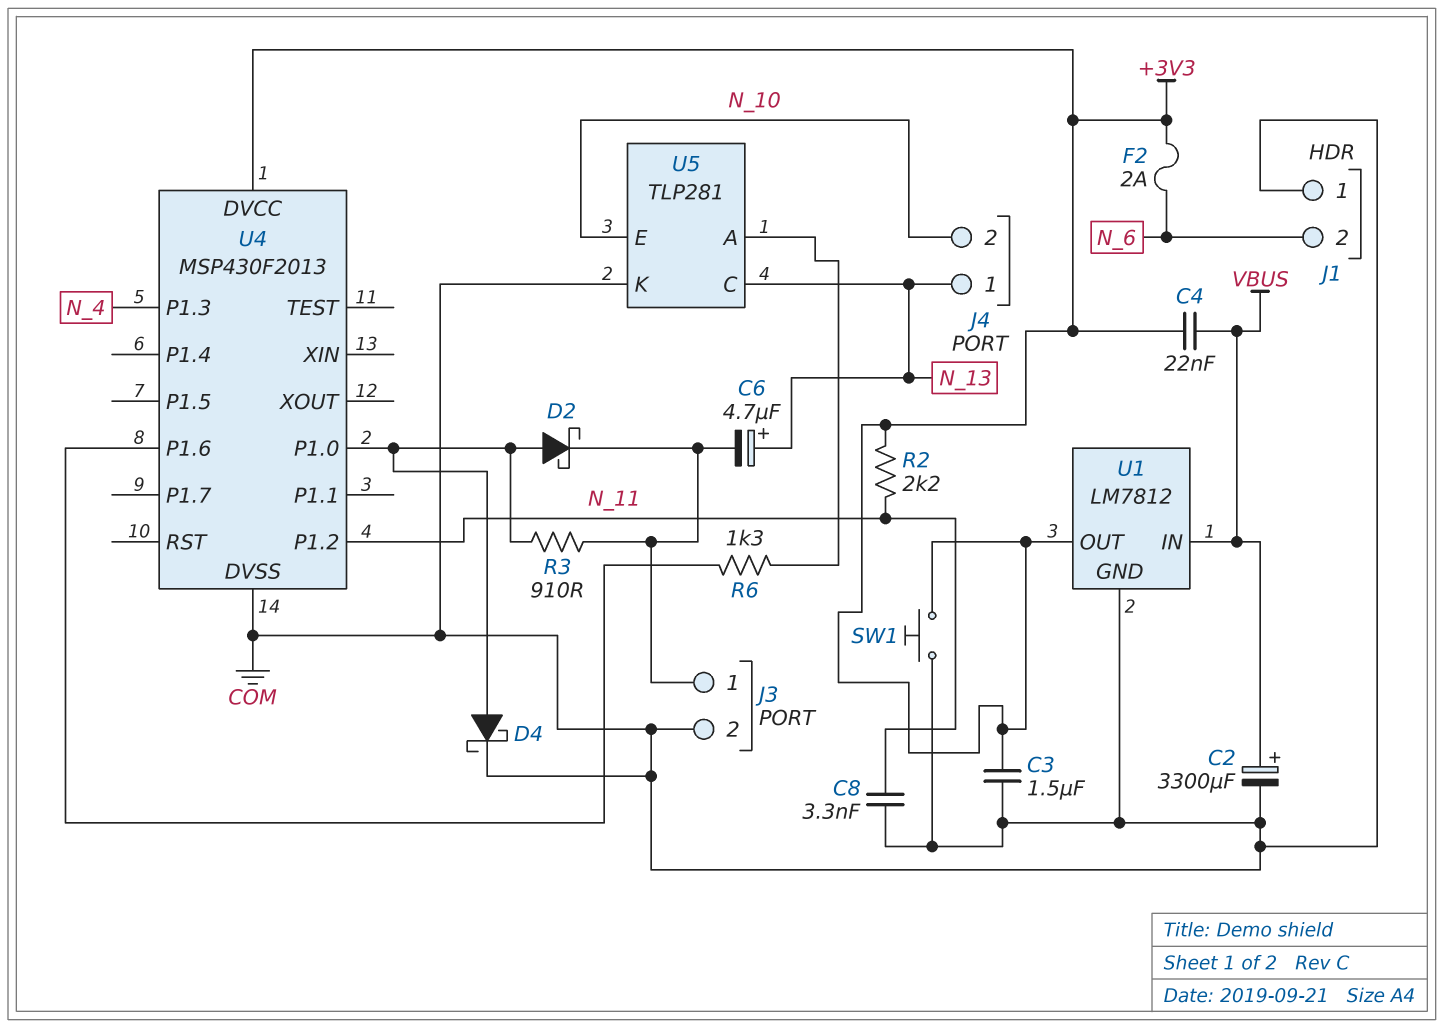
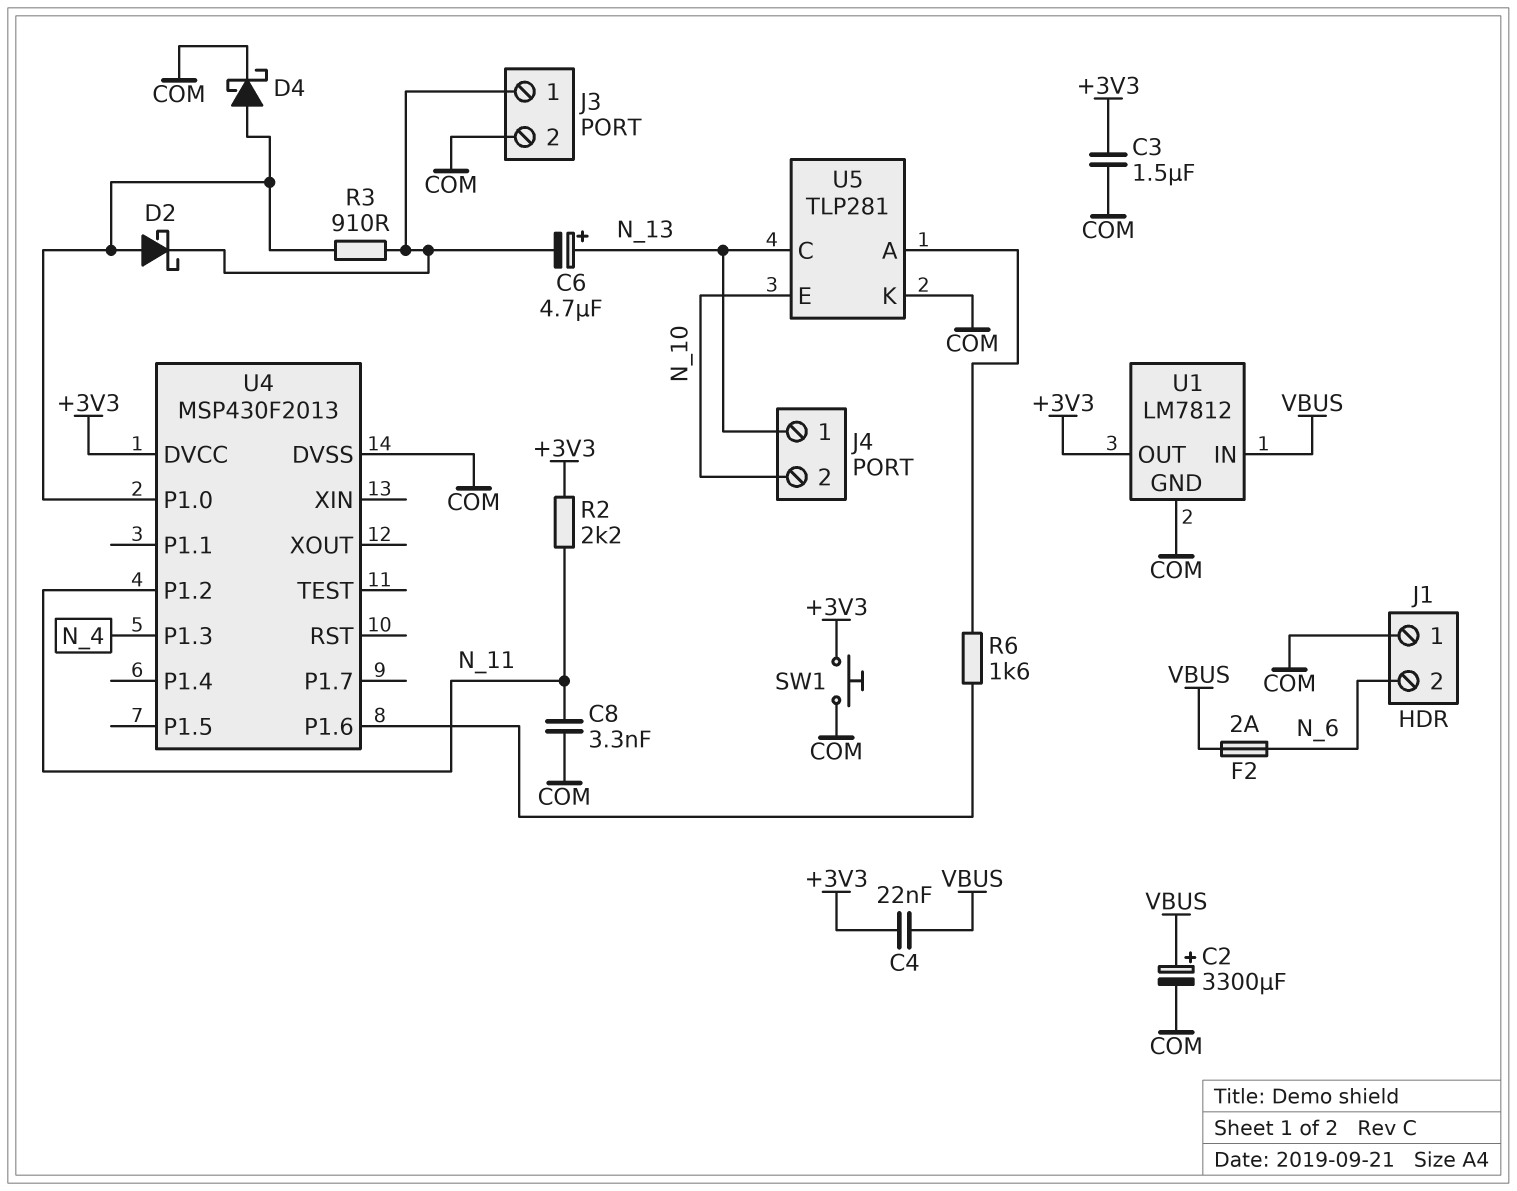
F2: 2A (+3V3, N_6) -> 2A (N_6, VBUS)
R6: 1.3k (U4/P1.6, U5/A) -> 1.6k (U4/P1.6, U5/A)

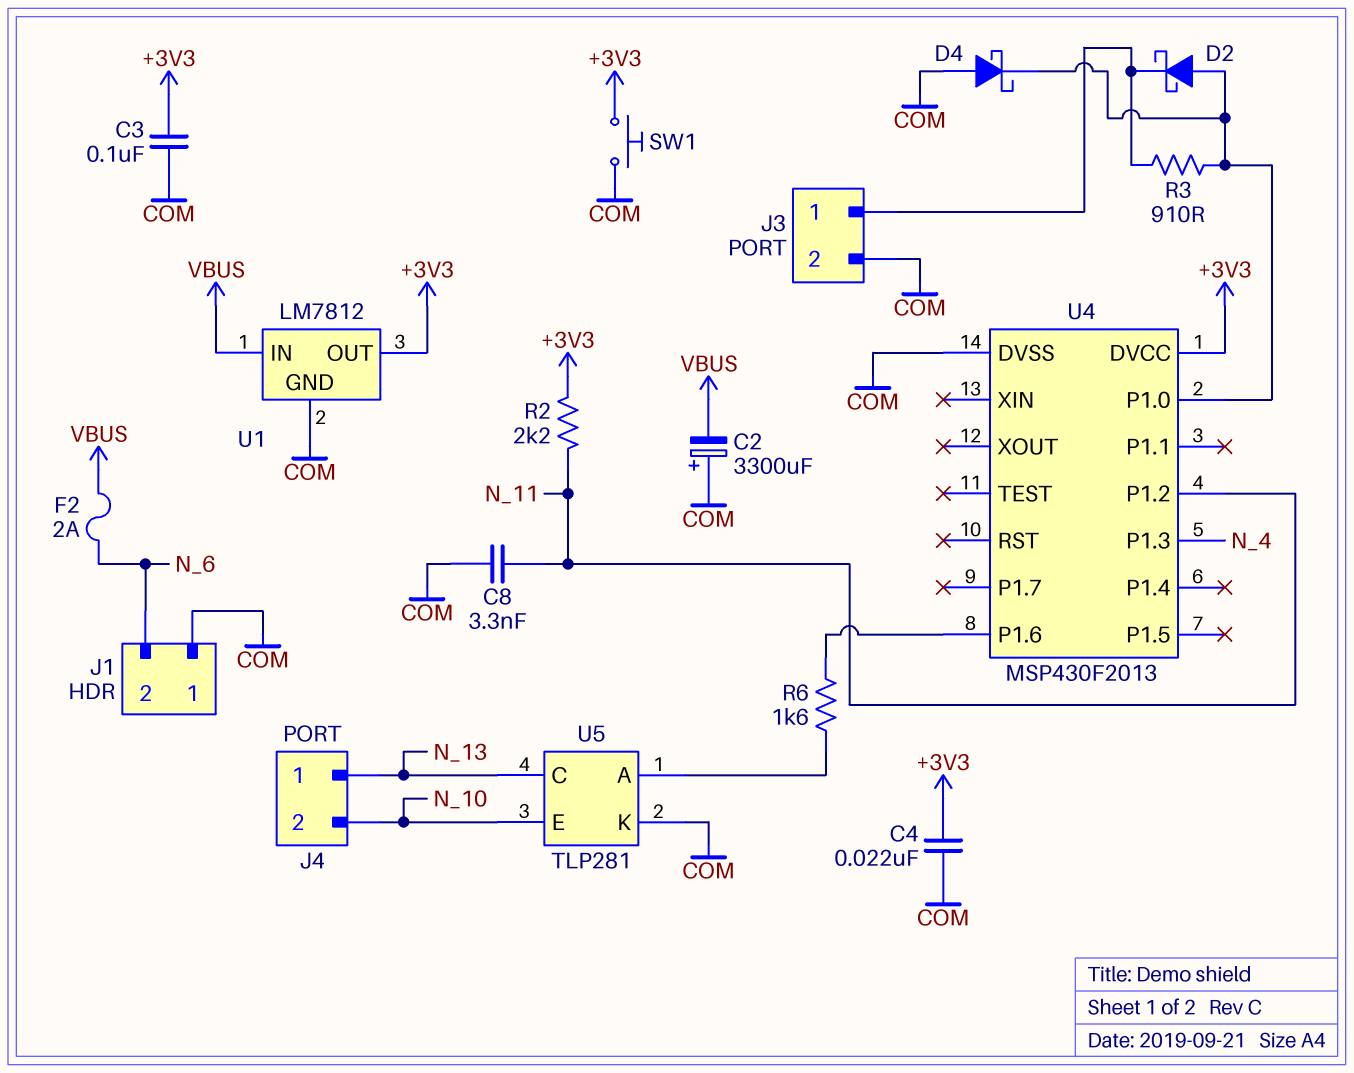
C2: 3300uF (plus VBUS, minus COM) -> 3300uF (plus COM, minus VBUS)
C3: 1.5uF (+3V3, COM) -> 100nF (+3V3, COM)
C4: 22nF (+3V3, VBUS) -> 22nF (+3V3, COM)
C6: 4.7uF (plus N_13, minus J3/1) -> none
D4: schottky (A U4/P1.0, K COM) -> schottky (A COM, K U4/P1.0)

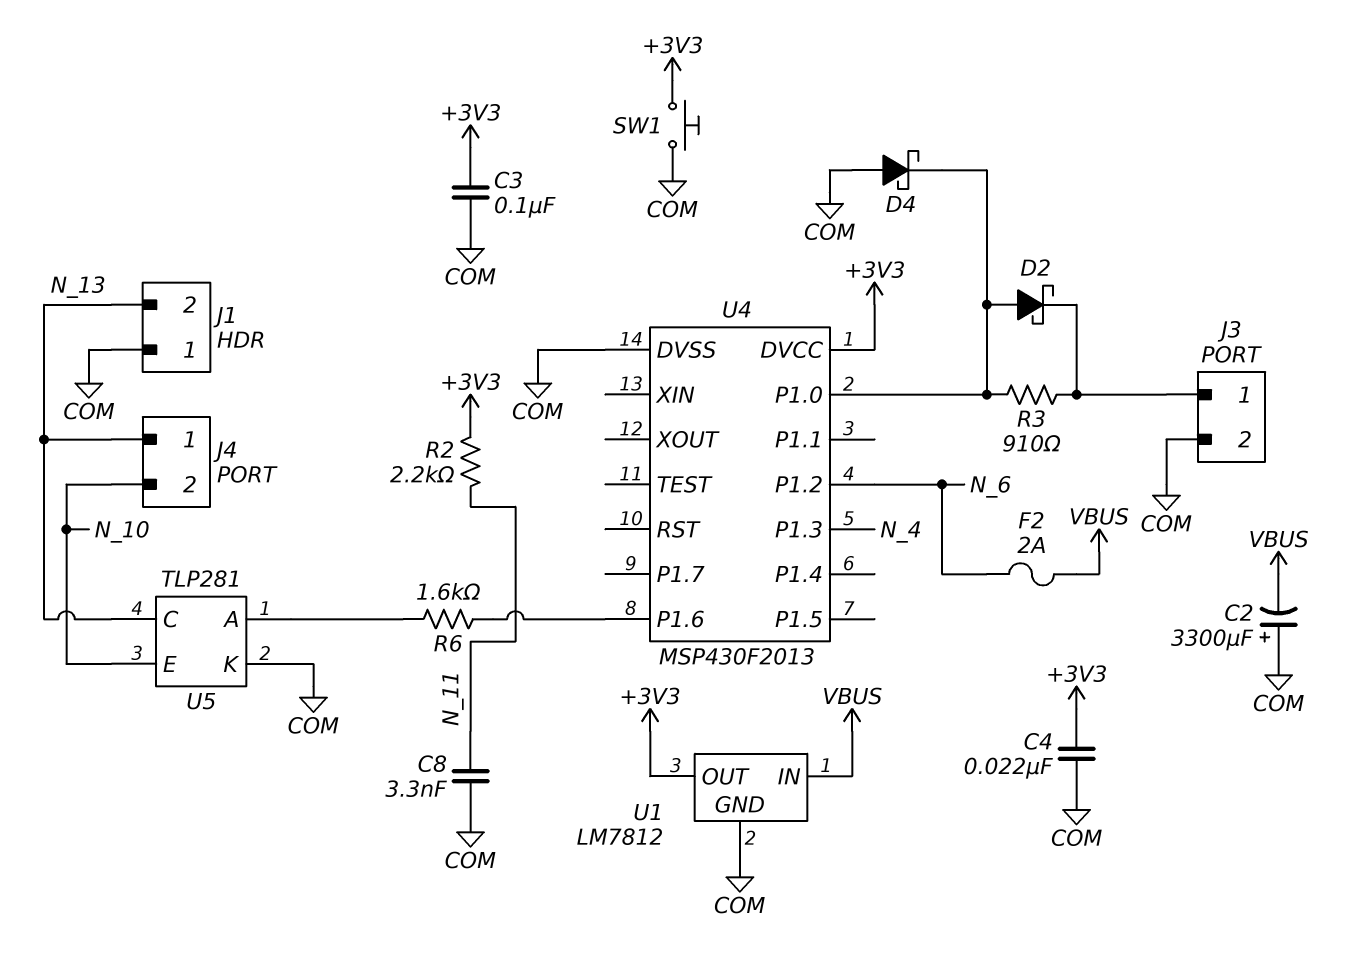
J1 pin 2: N_6 -> N_13
U4 pin P1.2: N_11 -> N_6

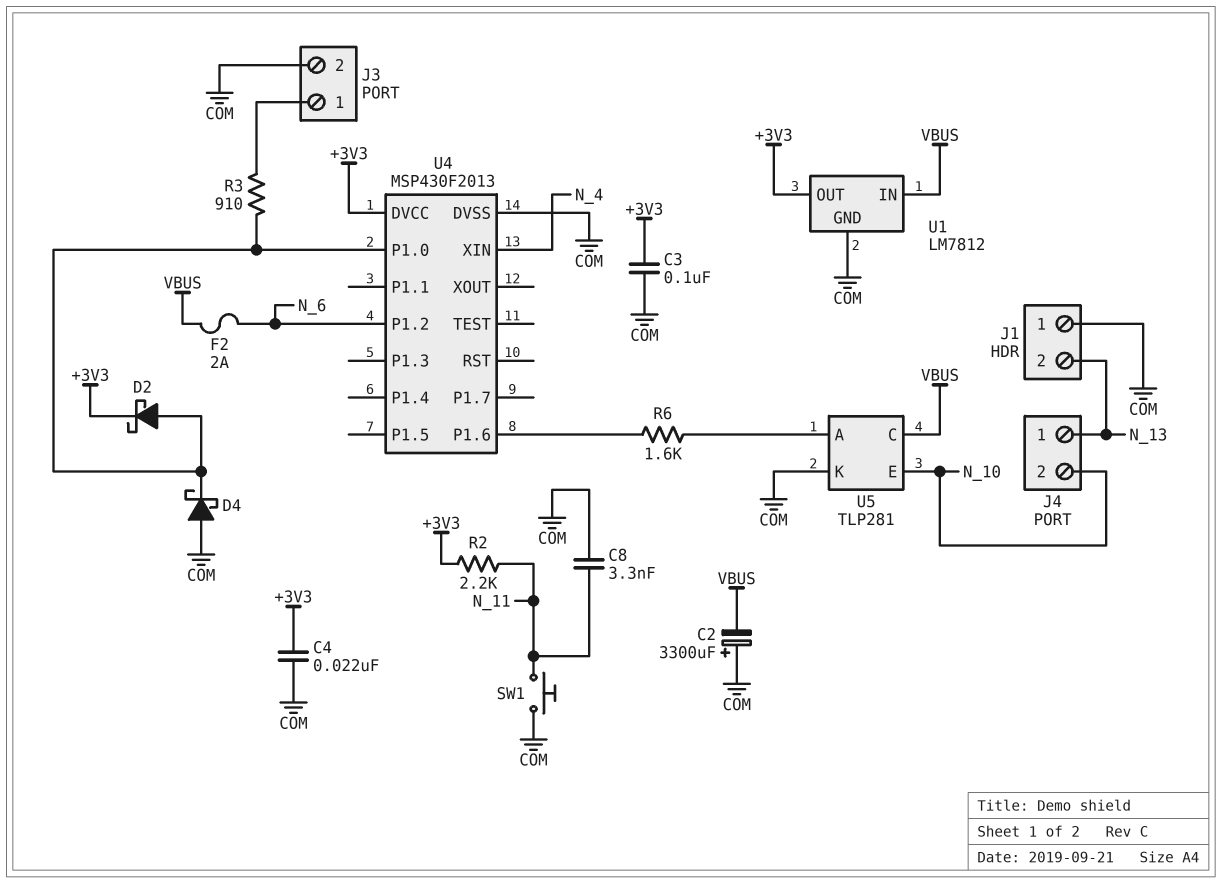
D2: schottky (A U4/P1.0, K J3/1) -> schottky (A U4/P1.0, K +3V3)
SW1: button (+3V3, COM) -> button (COM, N_11)
U4 pin P1.3: N_4 -> none
U4 pin XIN: none -> N_4
U5 pin C: N_13 -> VBUS

